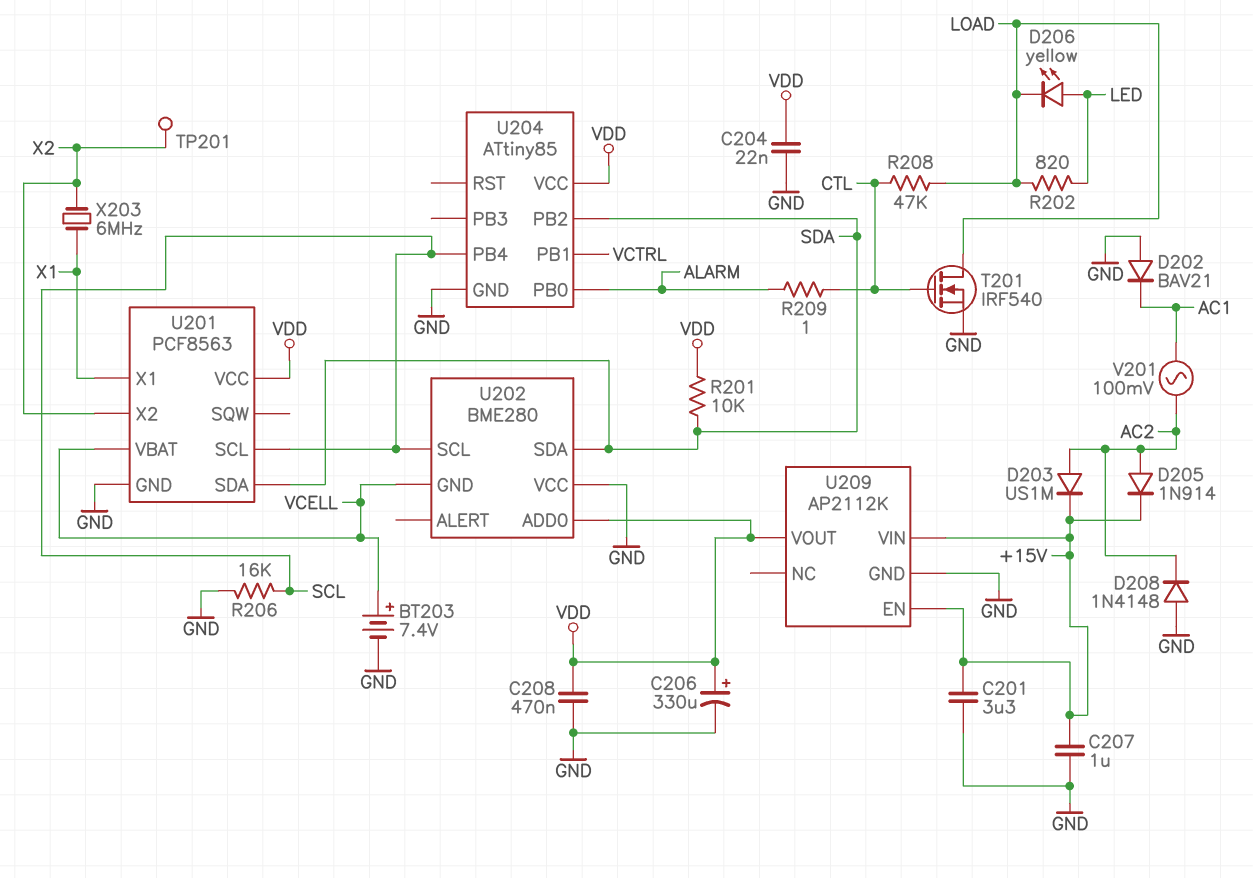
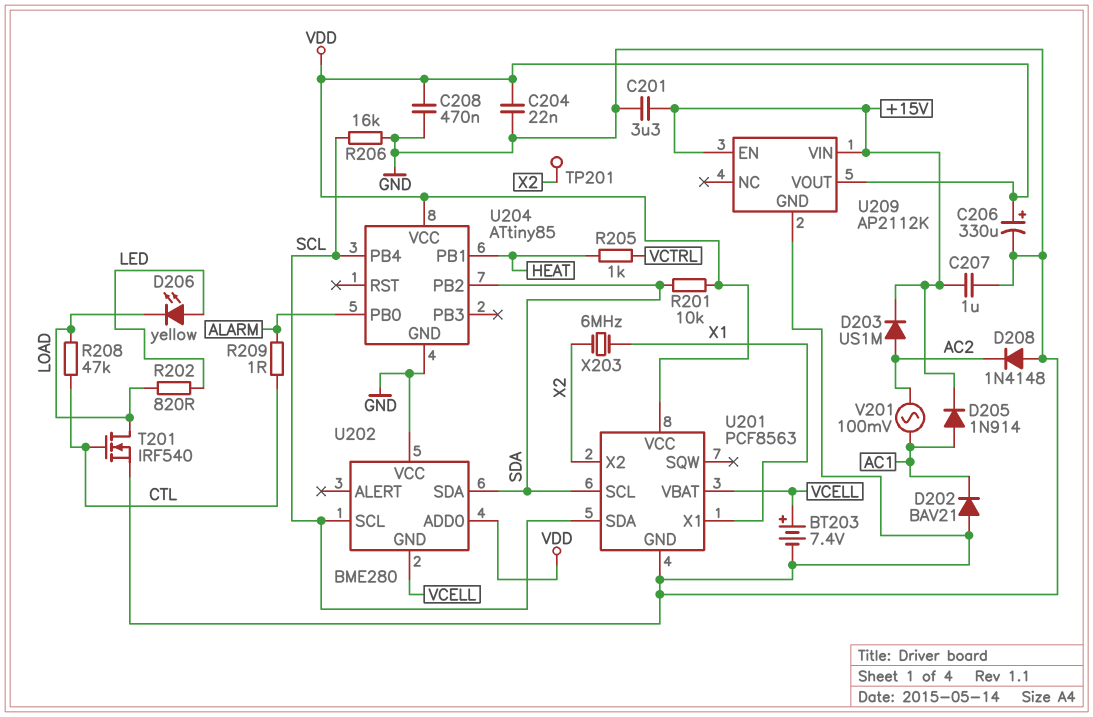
D205: diode 1N914 (A AC2, K +15V) -> diode 1N914 (A AC1, K +15V)
R205: none -> 1k (HEAT, VCTRL)
U201 pin SCL: SCL -> SDA
U201 pin SDA: SDA -> SCL
U204 pin PB1: VCTRL -> HEAT

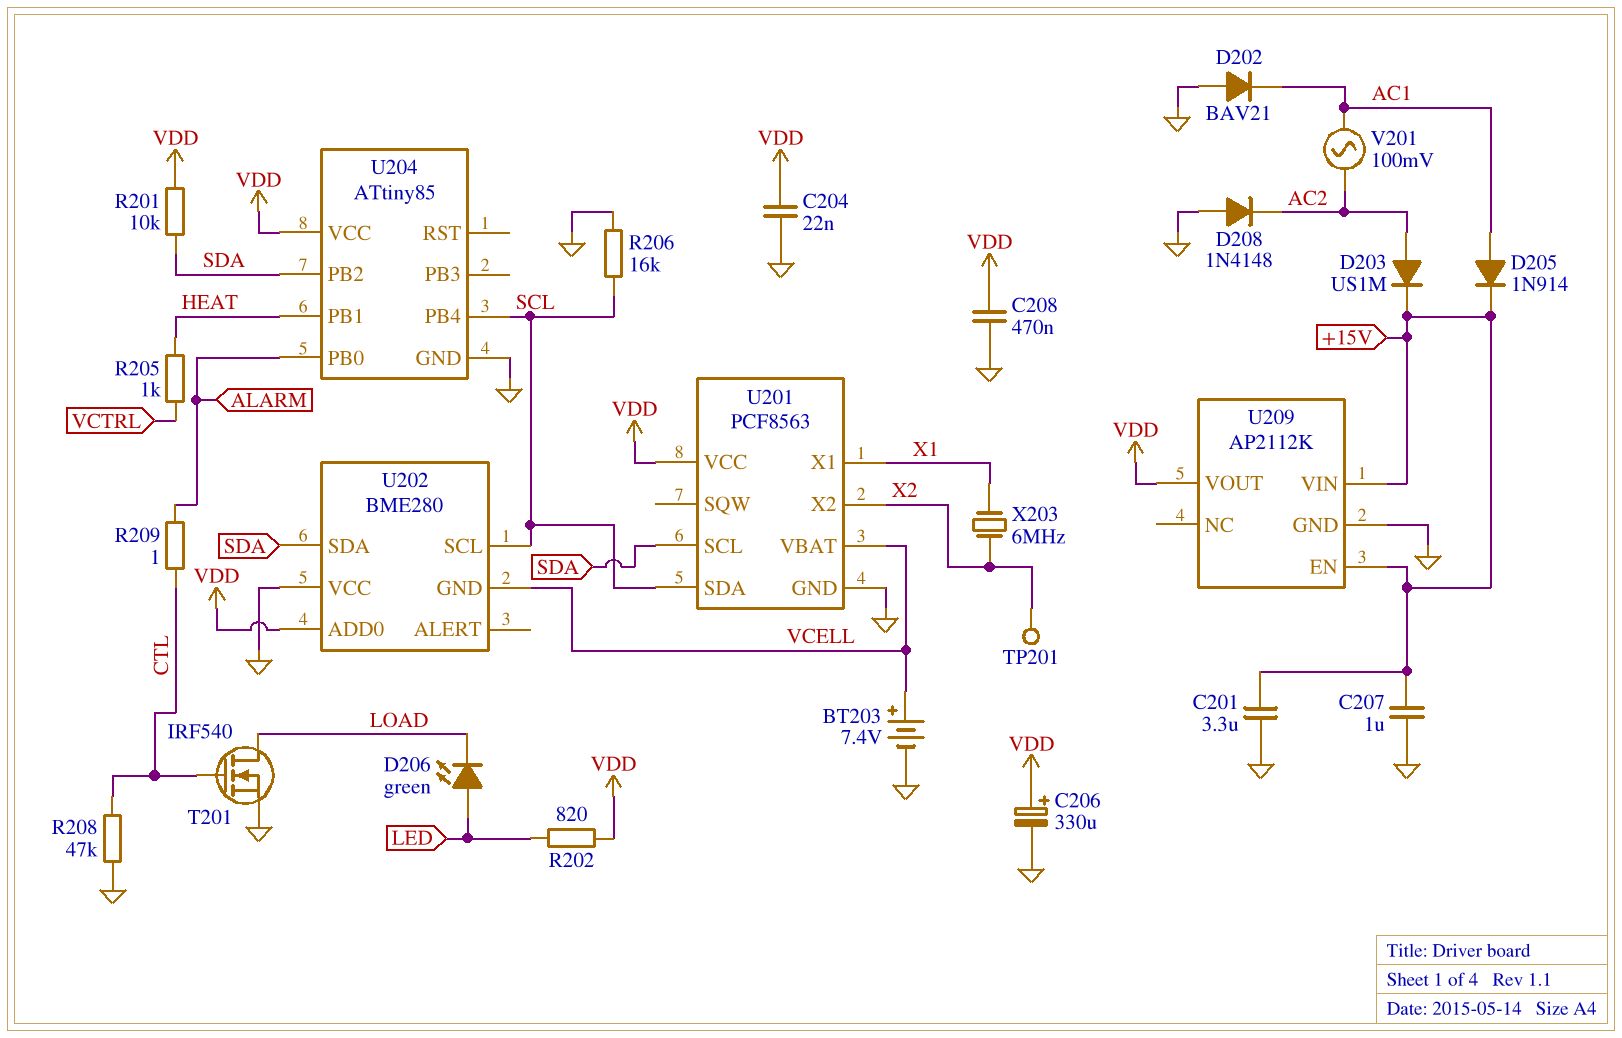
D206: LED yellow (A LED, K LOAD) -> LED green (A LED, K LOAD)
R202: 820 (LED, LOAD) -> 820 (LED, VDD)
R208: 47k (CTL, LOAD) -> 47k (CTL, GND)

